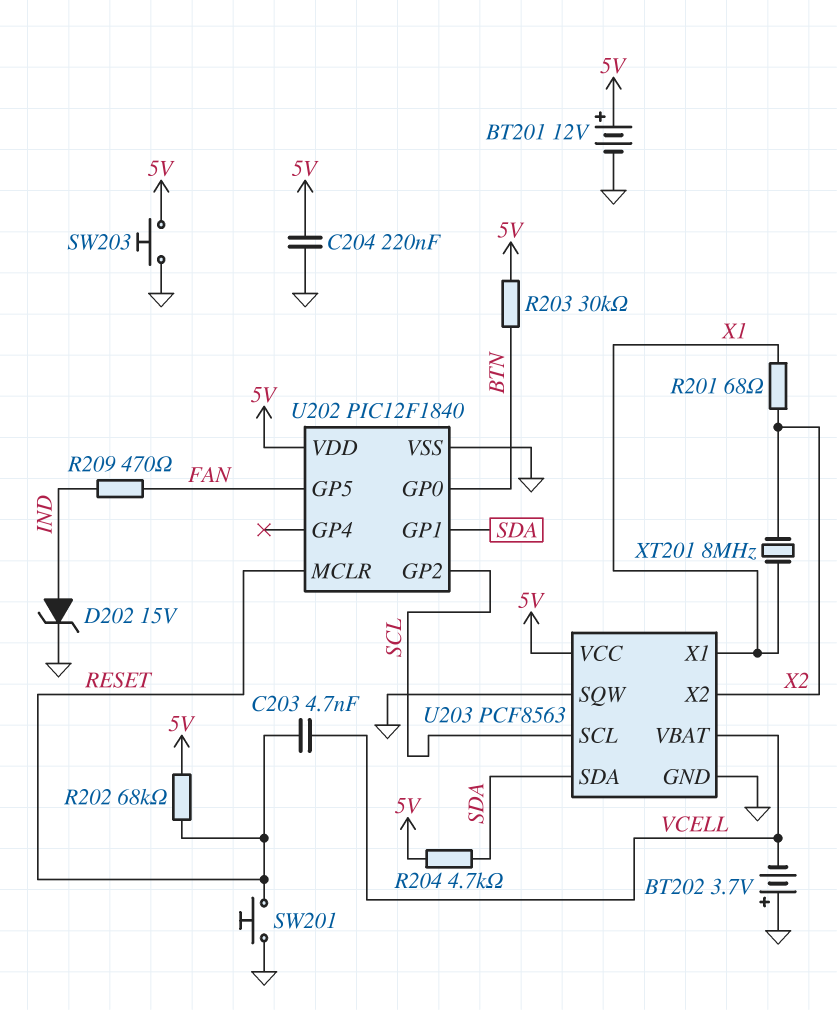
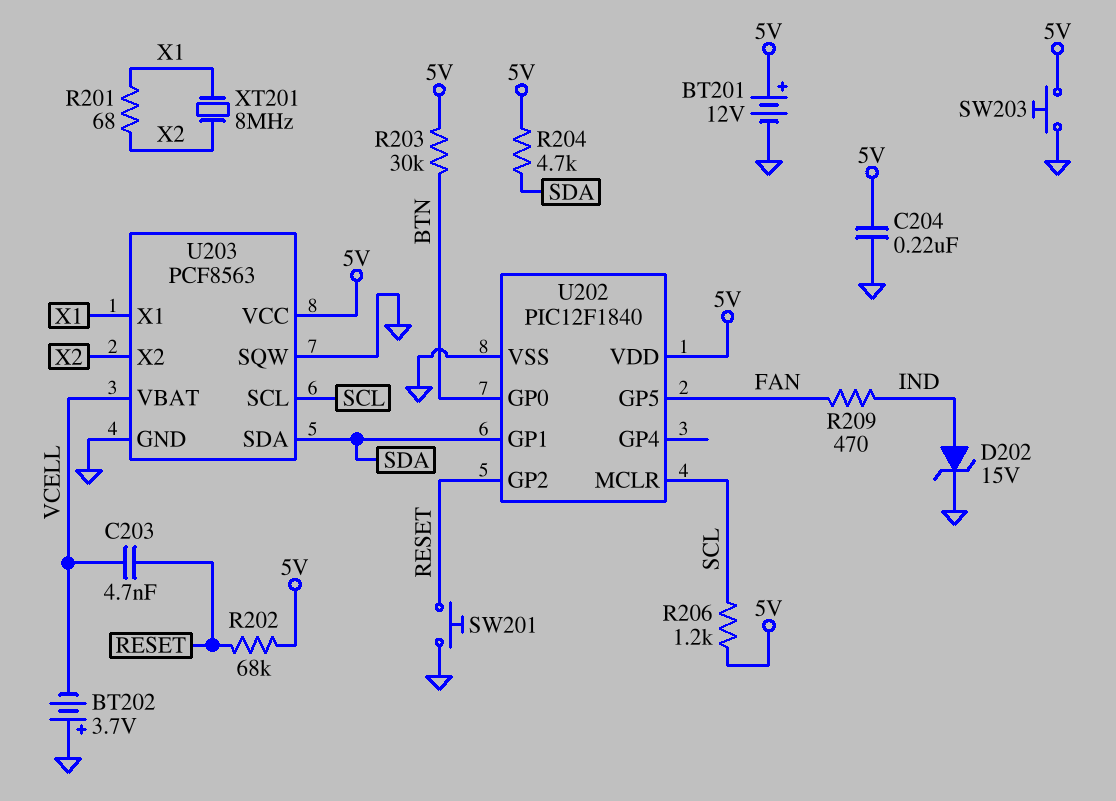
R206: none -> 1.2k (5V, SCL)
U202 pin GP2: SCL -> RESET
U202 pin MCLR: RESET -> SCL

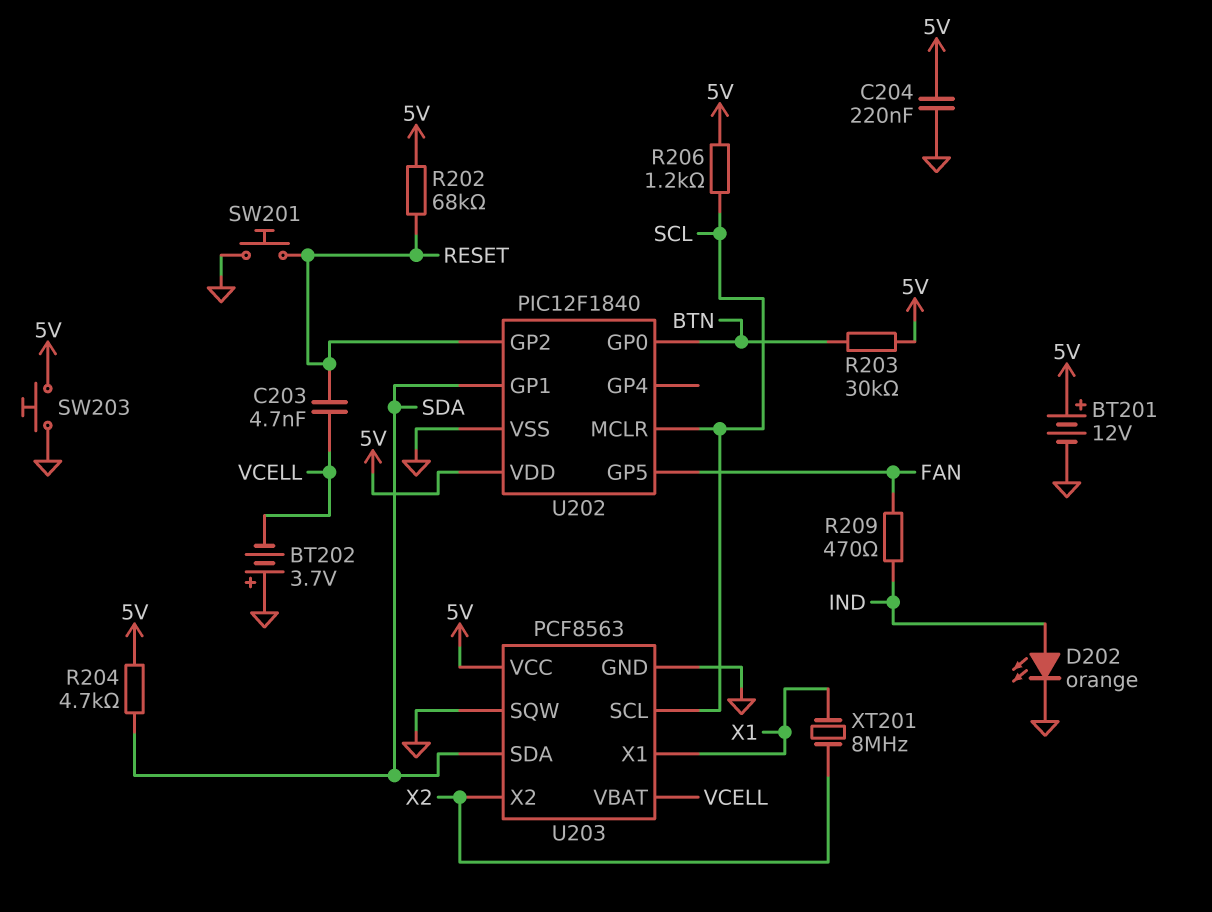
D202: zener 15V (A IND, K GND) -> LED orange (A IND, K GND)
R201: 68 (X1, X2) -> none

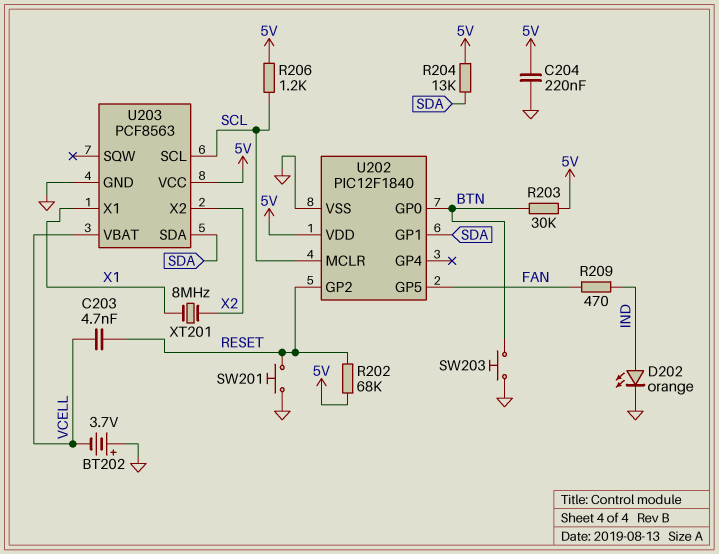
BT201: 12V (plus 5V, minus GND) -> none
R204: 4.7k (5V, SDA) -> 13k (5V, SDA)
SW203: button (5V, GND) -> button (BTN, GND)
U203 pin SQW: GND -> none

